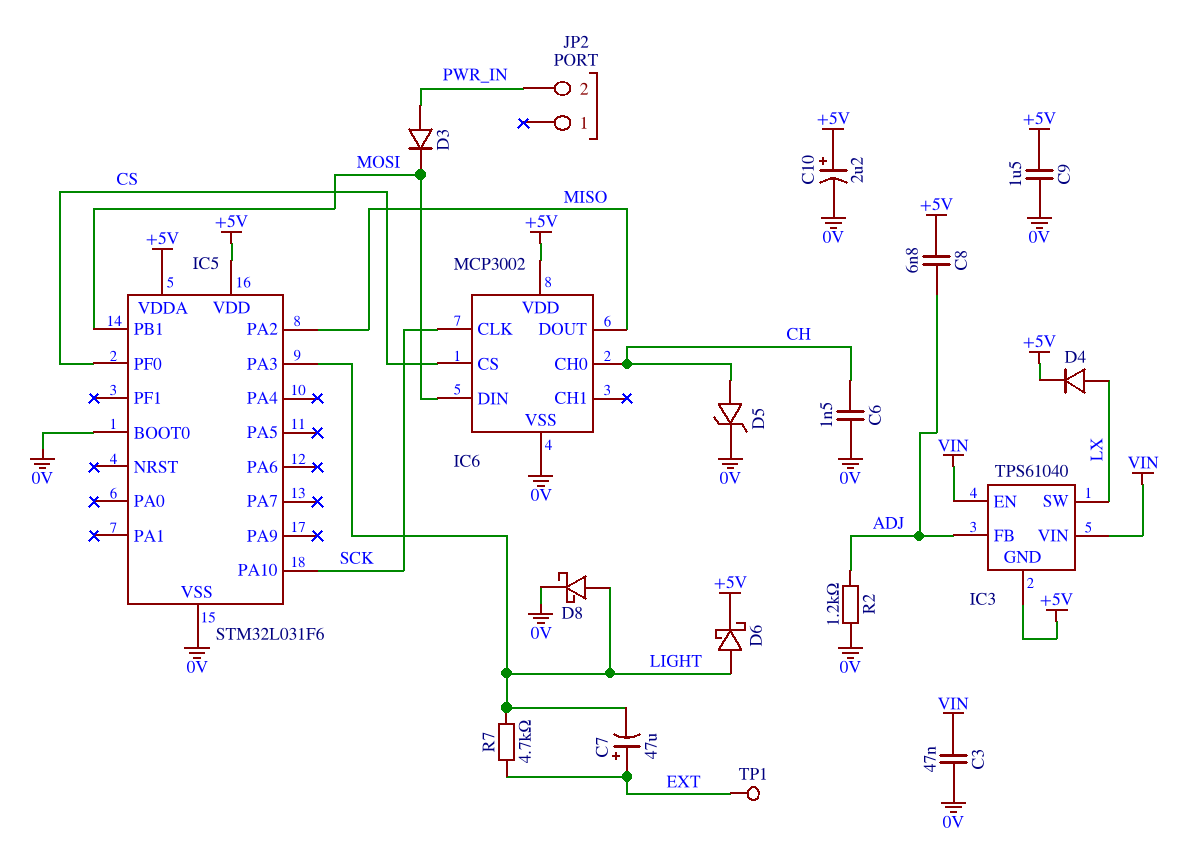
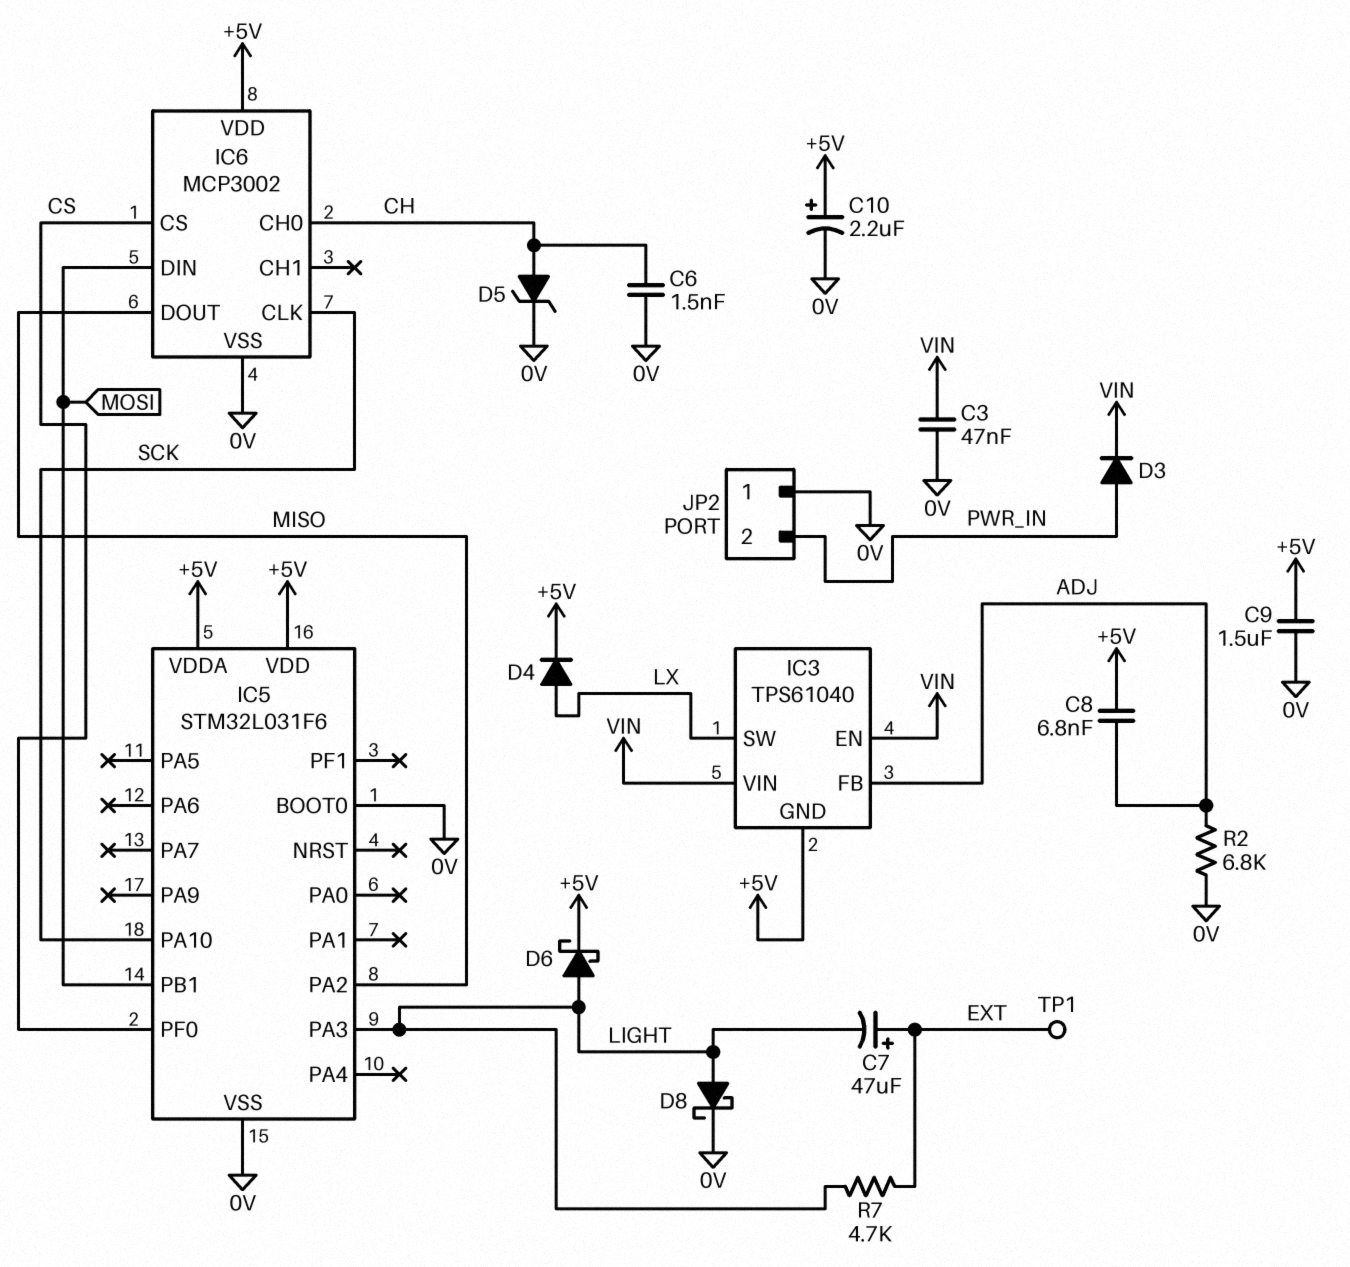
D3: diode (A PWR_IN, K MOSI) -> diode (A PWR_IN, K VIN)
JP2 pin 1: none -> 0V
R2: 1.2k (0V, ADJ) -> 6.8k (0V, ADJ)

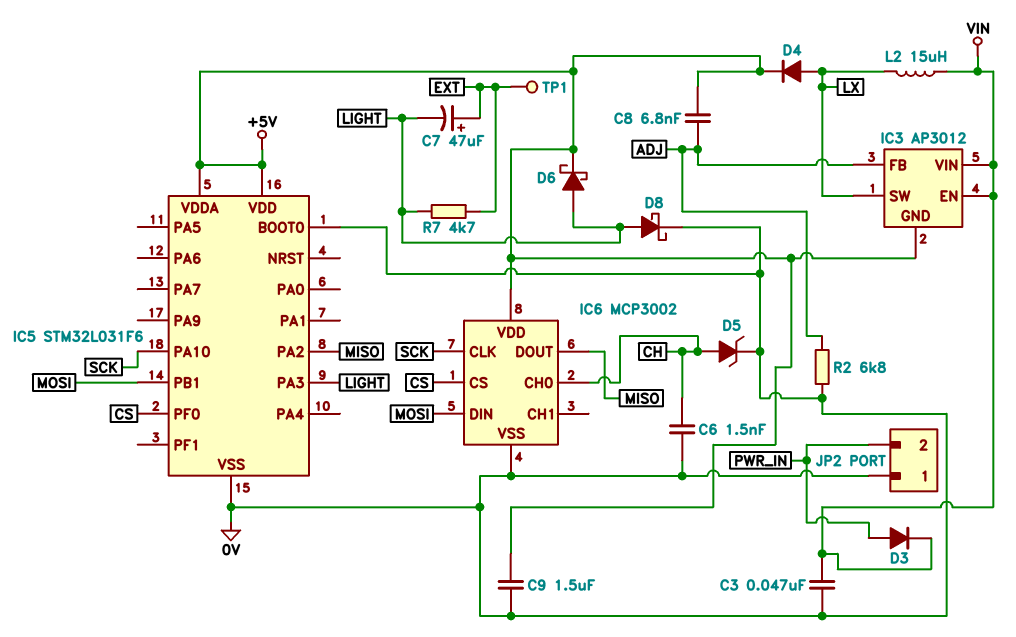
C10: 2.2uF (plus +5V, minus 0V) -> none
IC3: TPS61040 -> AP3012
L2: none -> 15uH (LX, VIN)

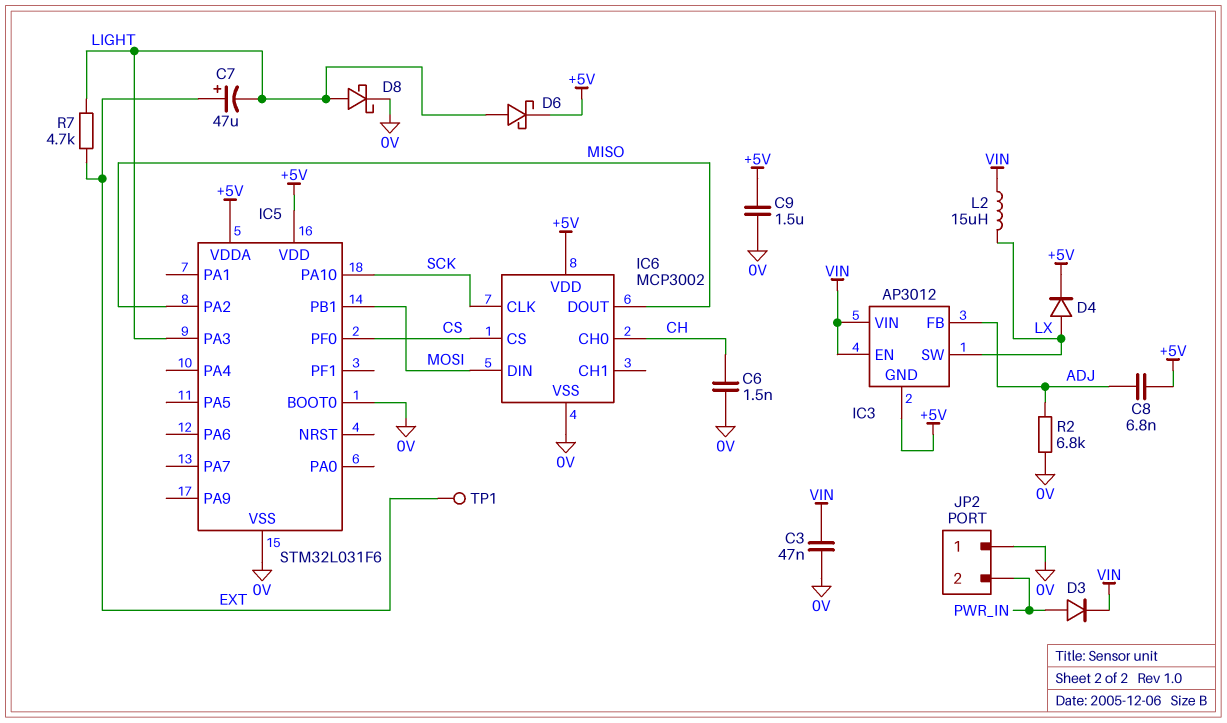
D5: zener (A CH, K 0V) -> none

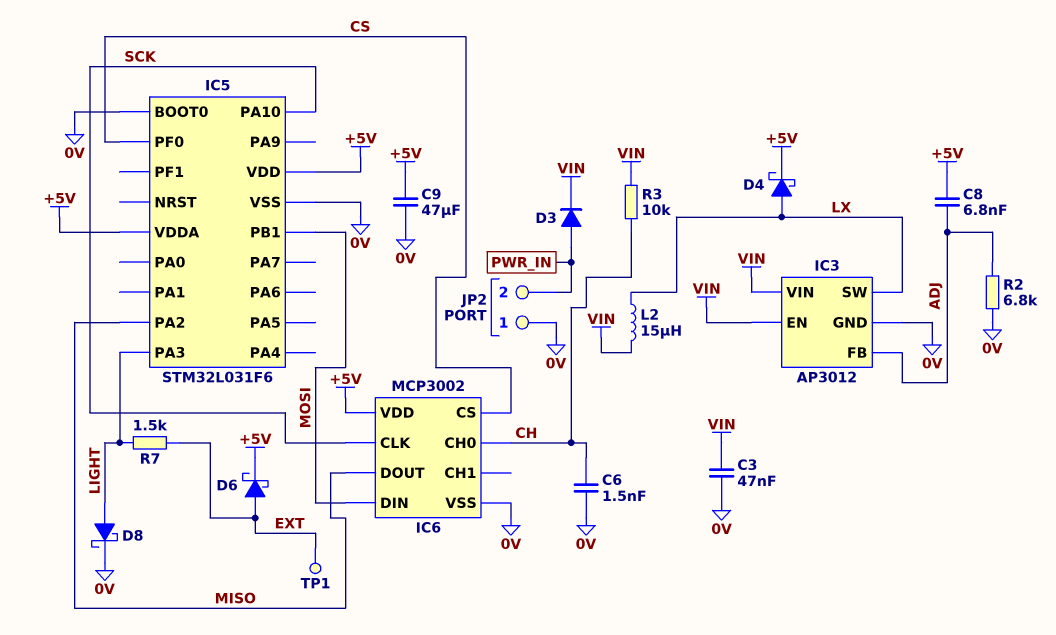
C7: 47uF (plus EXT, minus LIGHT) -> none
C9: 1.5uF (+5V, 0V) -> 47uF (+5V, 0V)
D4: diode (A LX, K +5V) -> schottky (A LX, K +5V)
D6: schottky (A LIGHT, K +5V) -> schottky (A EXT, K +5V)
IC3 pin GND: +5V -> 0V
R3: none -> 10k (CH, VIN)
R7: 4.7k (EXT, LIGHT) -> 1.5k (EXT, LIGHT)

